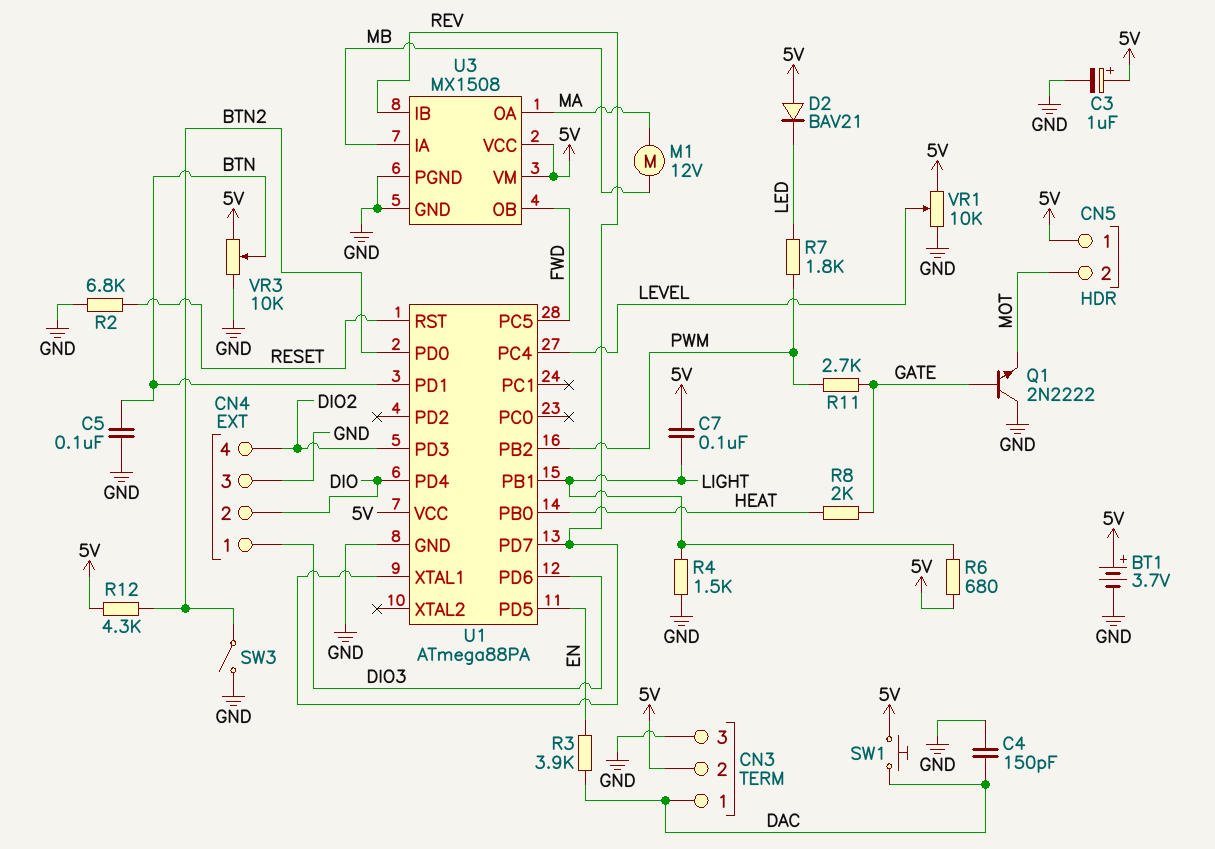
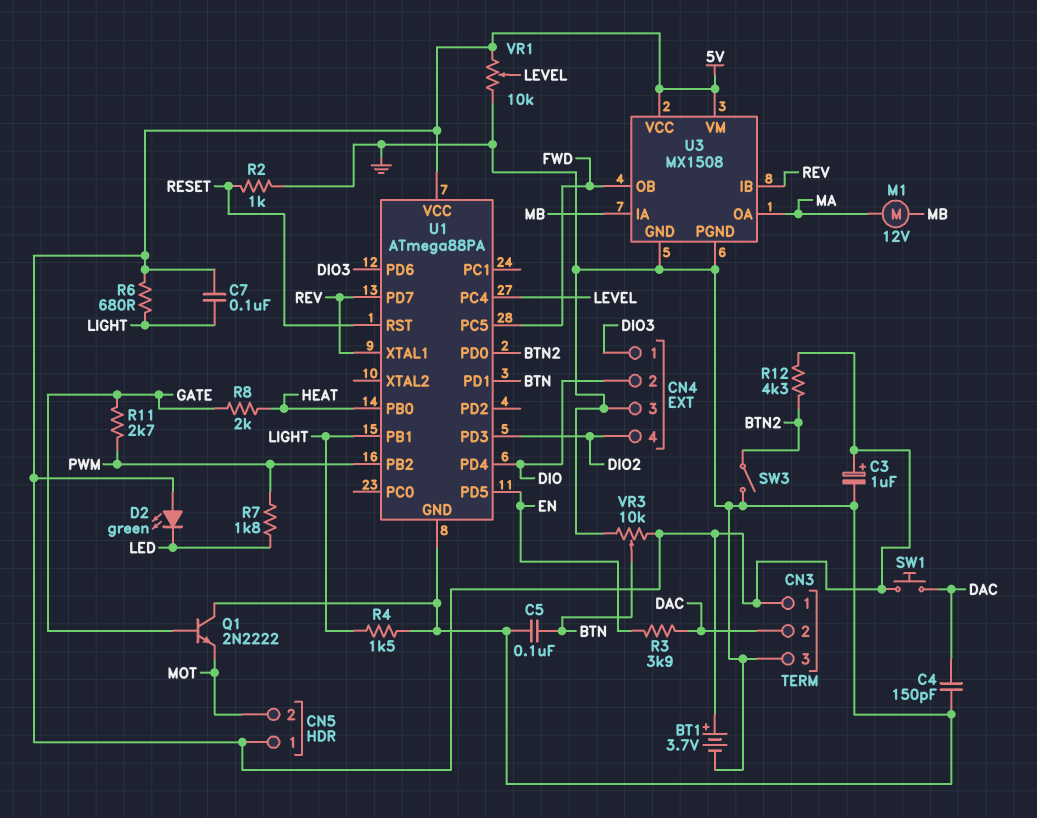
CN3 pin 1: DAC -> 5V
CN3 pin 2: 5V -> DAC
D2: diode BAV21 (A 5V, K LED) -> LED green (A 5V, K LED)
R2: 6.8k (GND, RESET) -> 1k (GND, RESET)

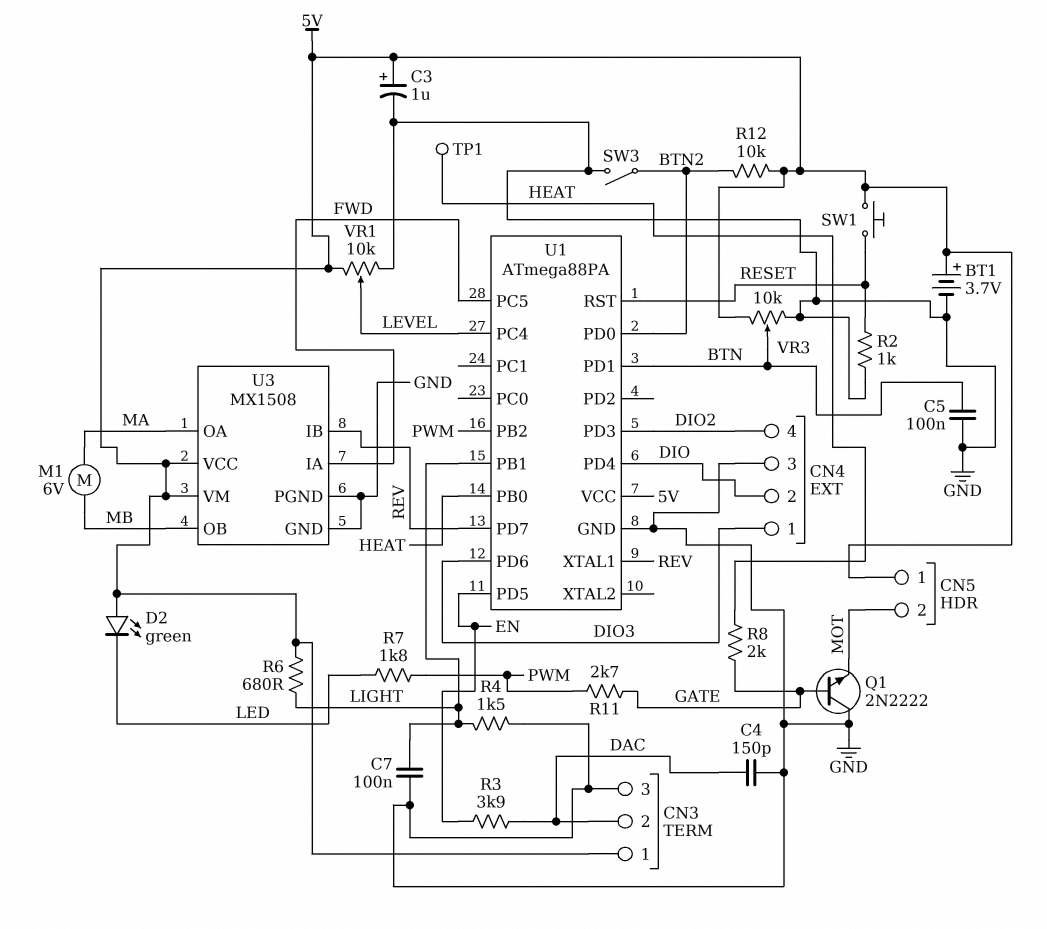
C7: 100nF (5V, LIGHT) -> 100nF (GND, LIGHT)
M1: motor 12V (MA, MB) -> motor 6V (MA, MB)
R12: 4.3k (5V, BTN2) -> 10k (5V, BTN2)
SW1: button (5V, DAC) -> button (5V, RESET)
TP1: none -> test point (HEAT)
U3 pin IA: MB -> FWD
U3 pin OB: FWD -> MB

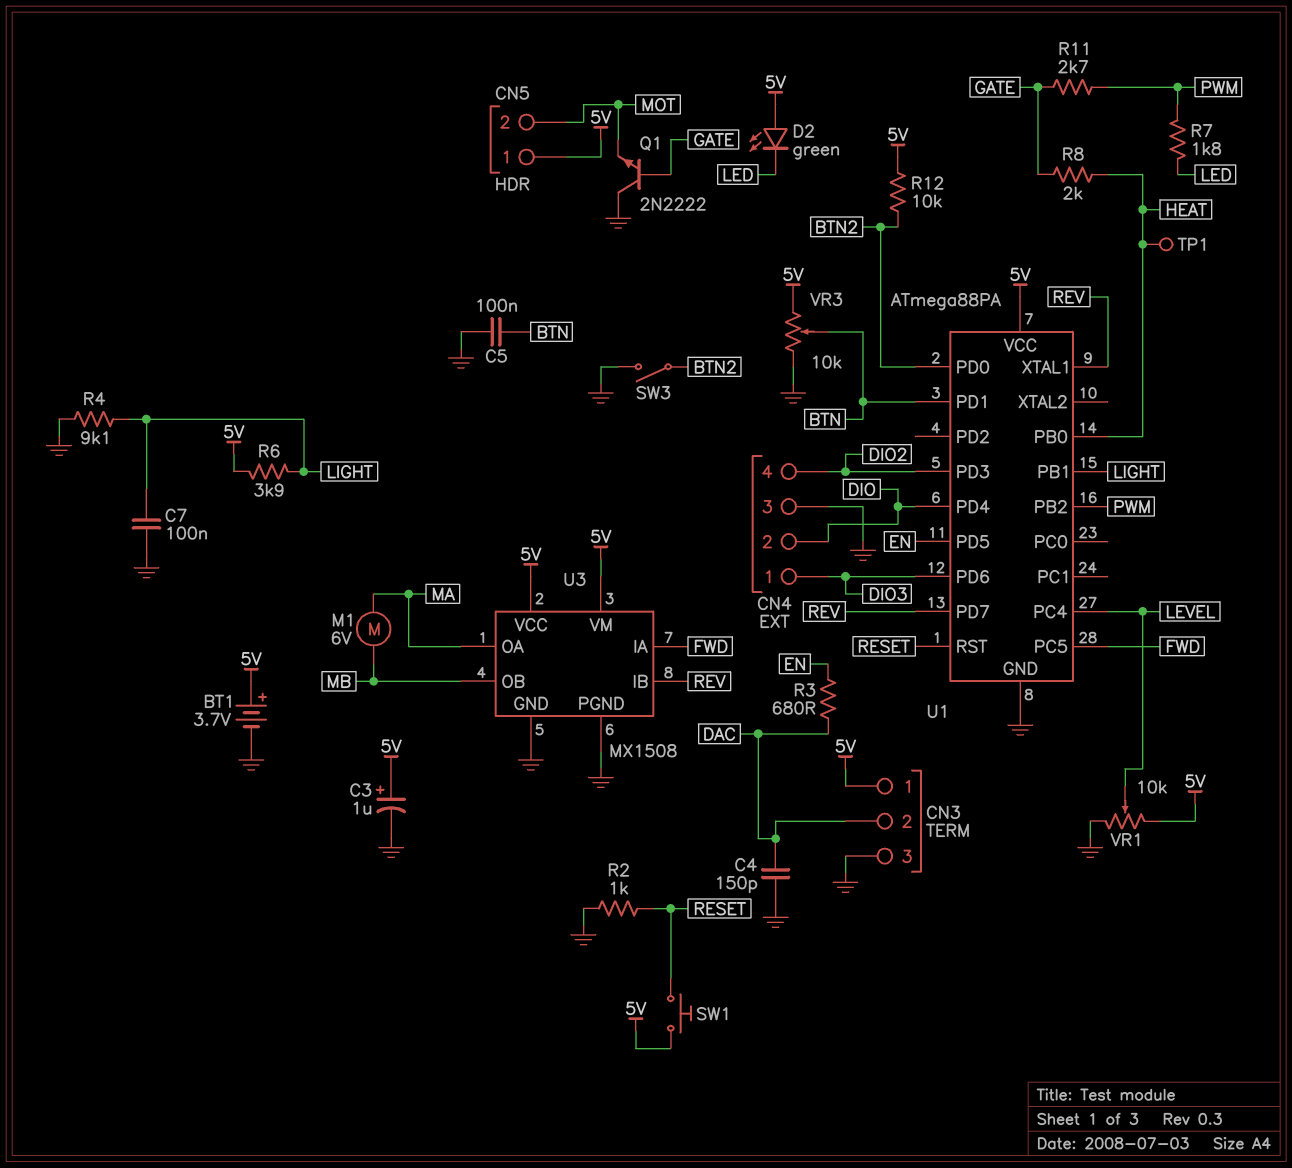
R3: 3.9k (DAC, EN) -> 680 (DAC, EN)
R4: 1.5k (GND, LIGHT) -> 9.1k (GND, LIGHT)
R6: 680 (5V, LIGHT) -> 3.9k (5V, LIGHT)

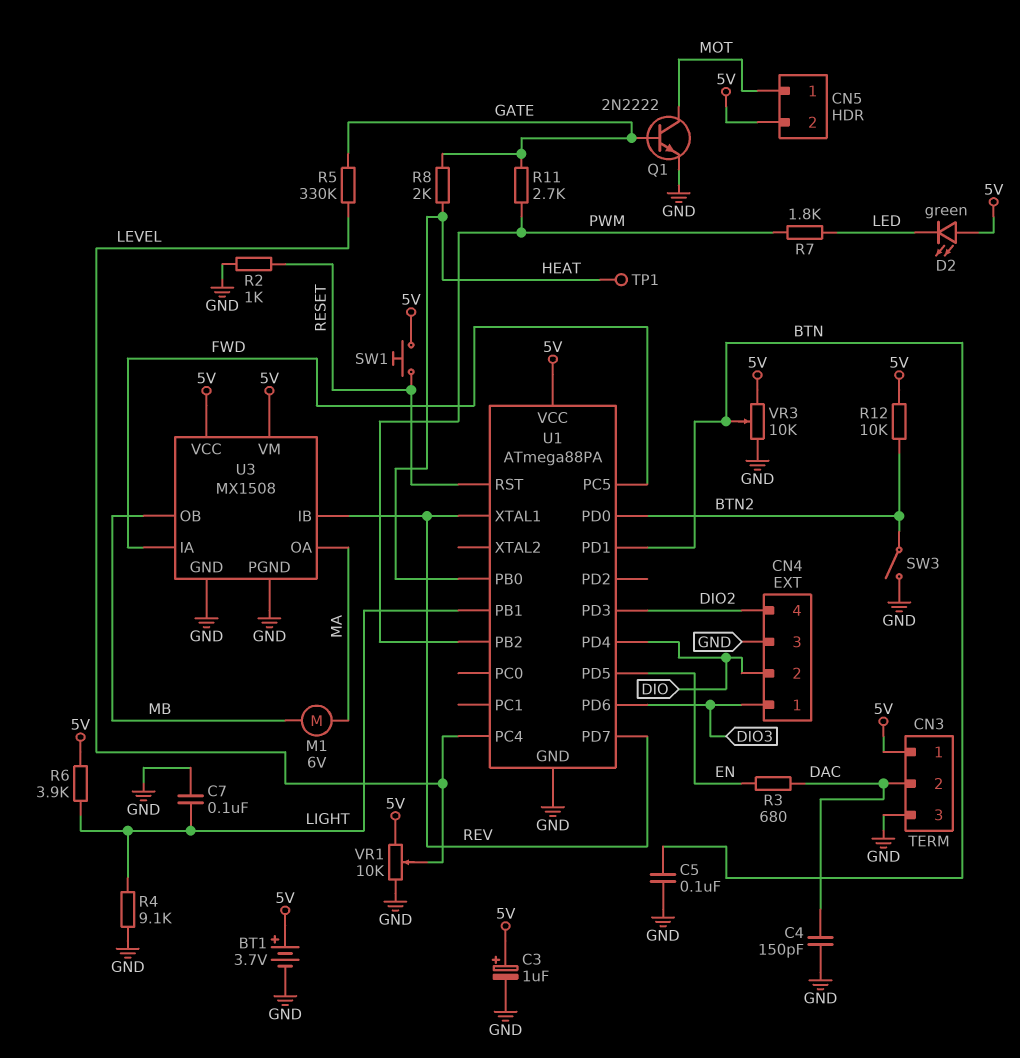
CN5 pin 1: 5V -> MOT
CN5 pin 2: MOT -> 5V
Q1: NPN 2N2222 (B GATE, C GND, E MOT) -> NPN 2N2222 (B GATE, C MOT, E GND)
R5: none -> 330k (GATE, LEVEL)

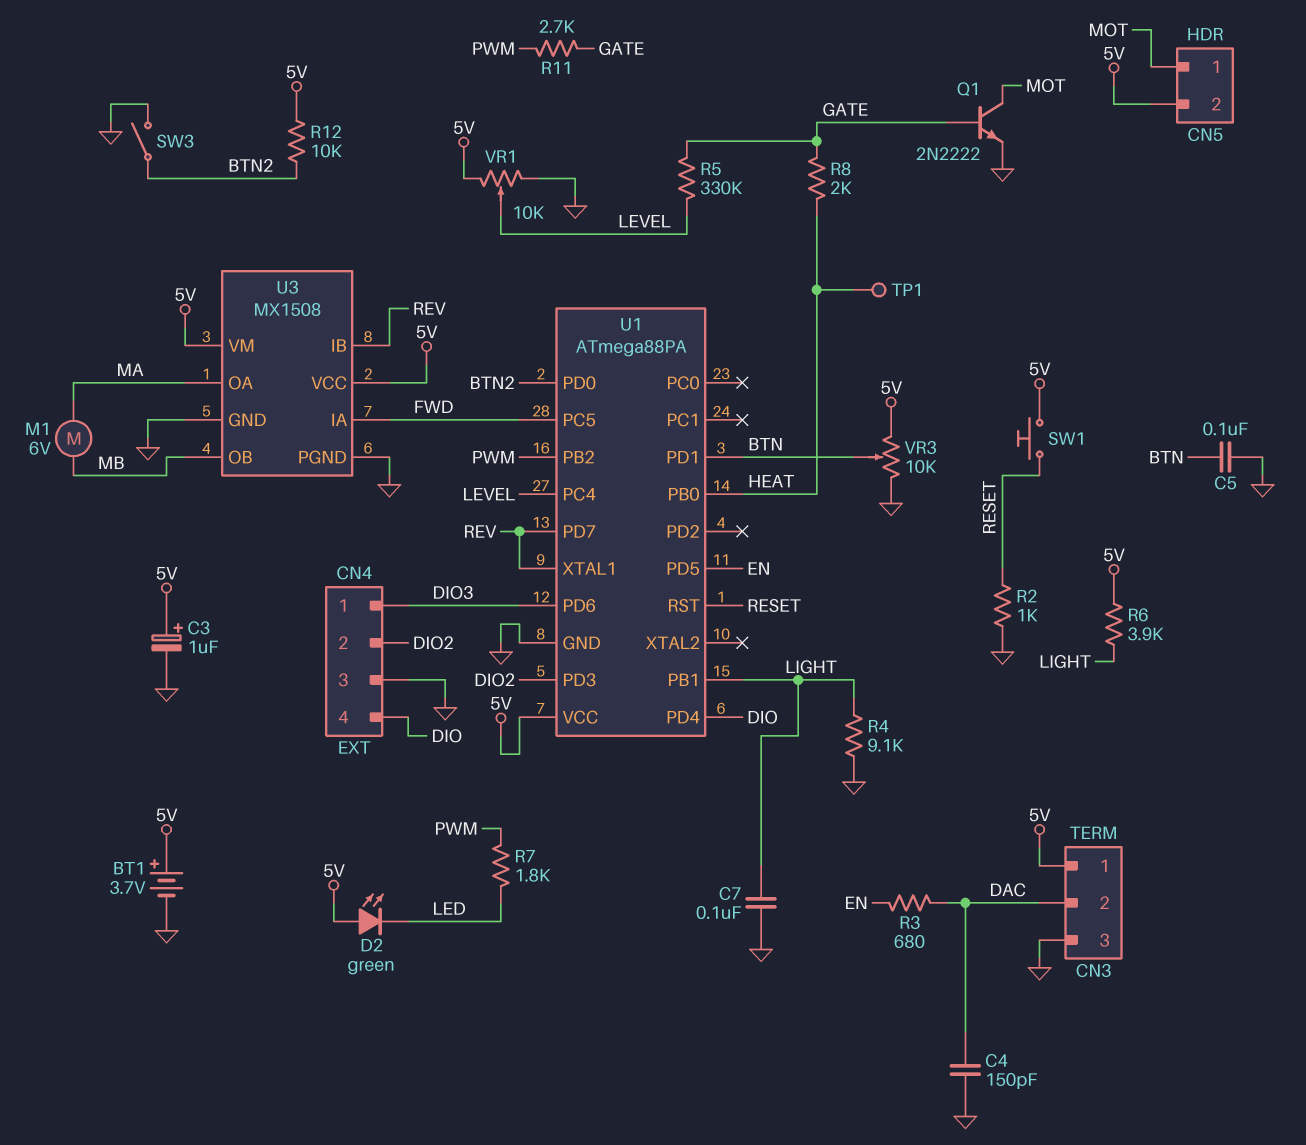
CN4 pin 2: DIO -> DIO2
CN4 pin 4: DIO2 -> DIO

